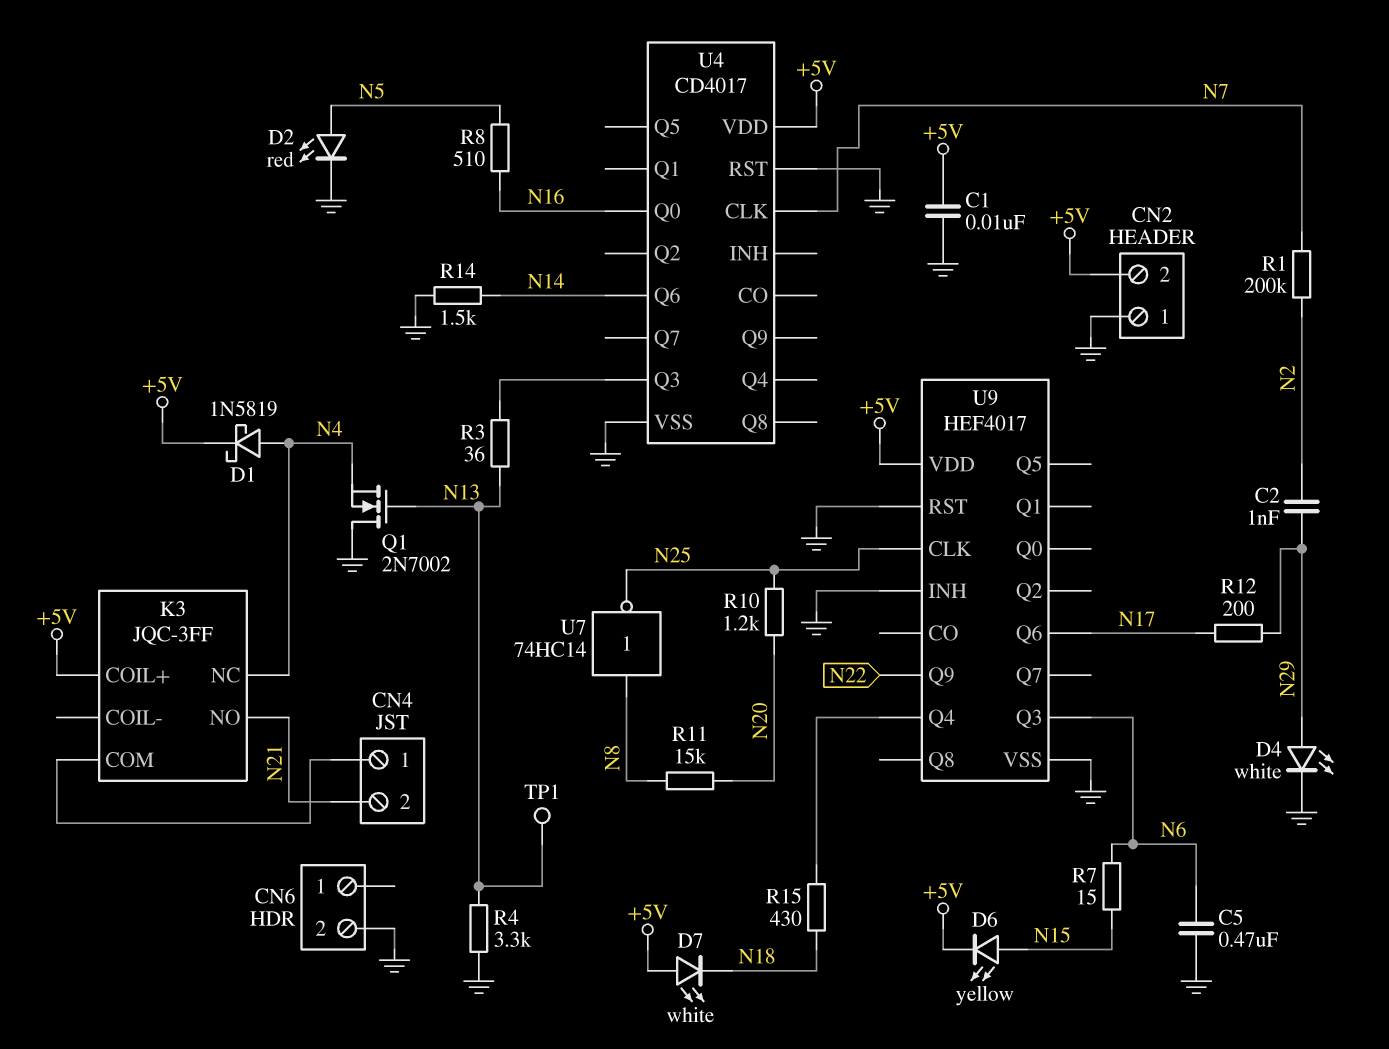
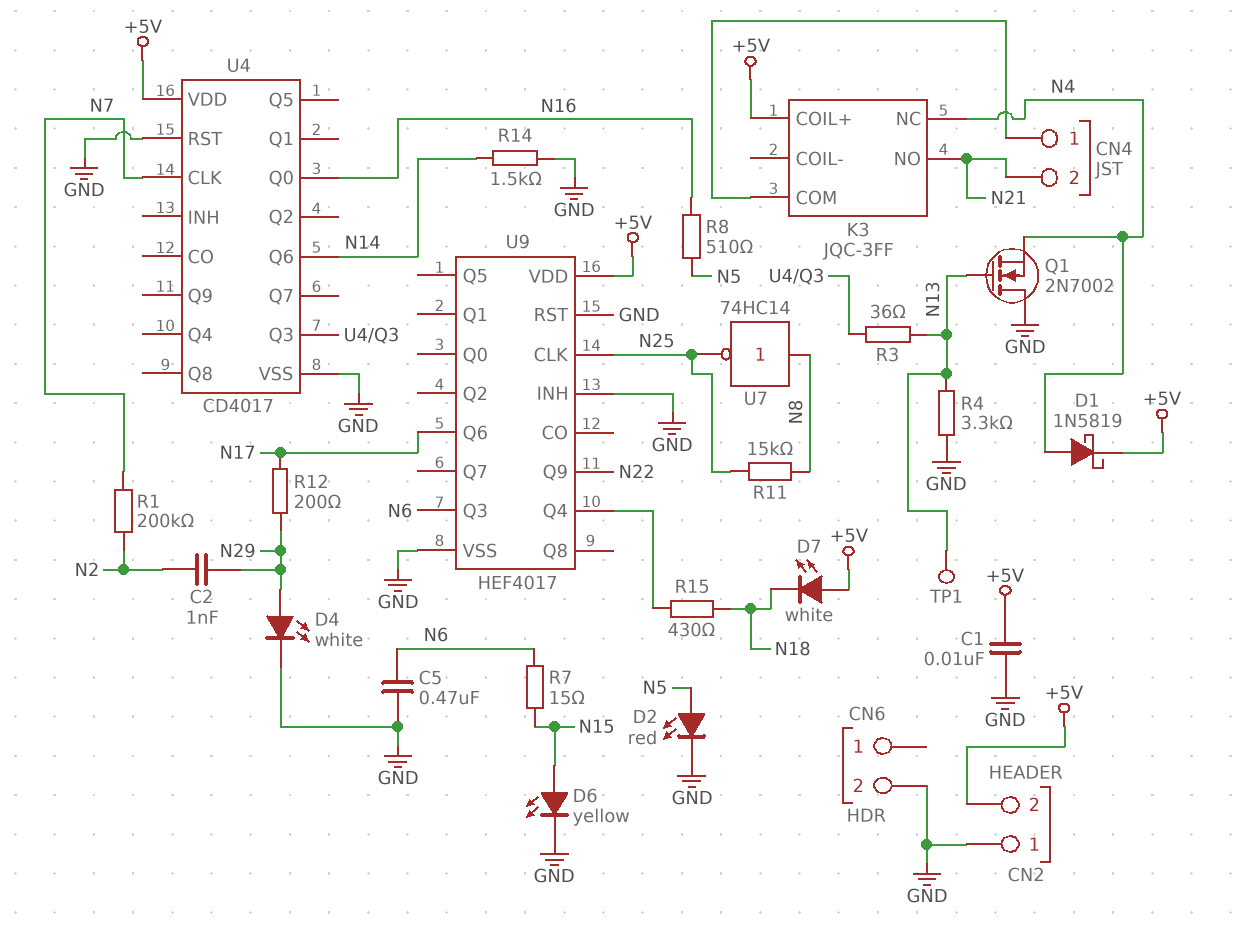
D6: LED yellow (A N15, K +5V) -> LED yellow (A N15, K GND)
R10: 1.2k (N20, N25) -> none
R11: 15k (N8, N20) -> 15k (N8, N25)

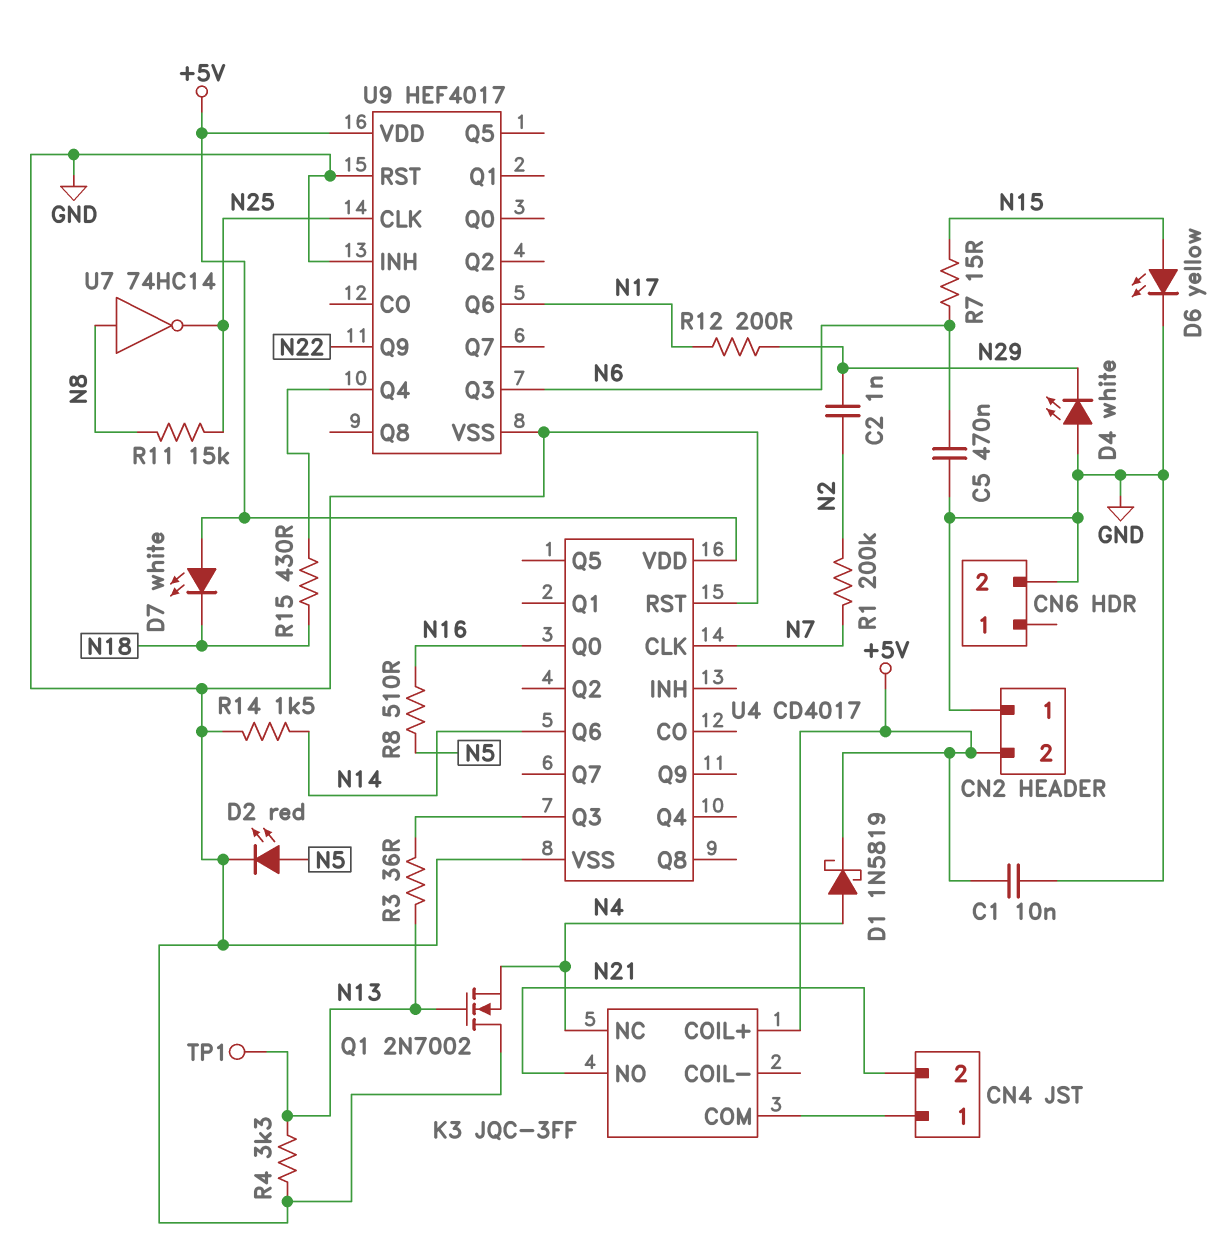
D4: LED white (A N29, K GND) -> LED white (A GND, K N29)

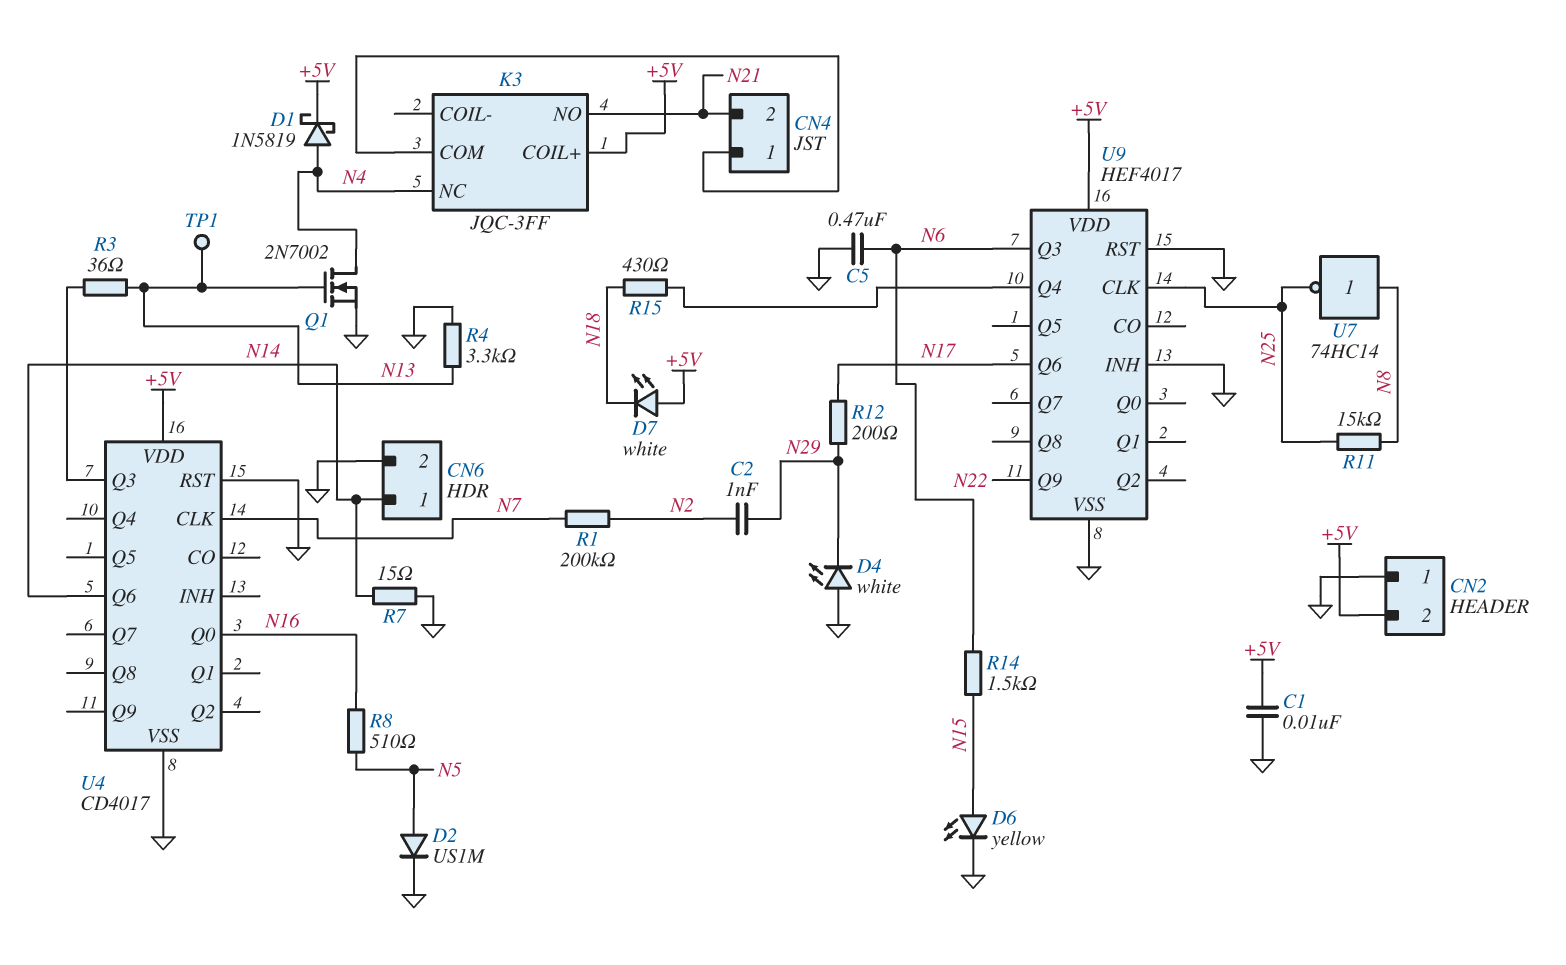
CN6 pin 1: none -> N14
D2: LED red (A N5, K GND) -> diode US1M (A N5, K GND)
Q1: NMOS 2N7002 (G N13, D GND, S N4) -> NMOS 2N7002 (G N13, D N4, S GND)
R7: 15 (N6, N15) -> 15 (GND, N14)
R14: 1.5k (GND, N14) -> 1.5k (N6, N15)

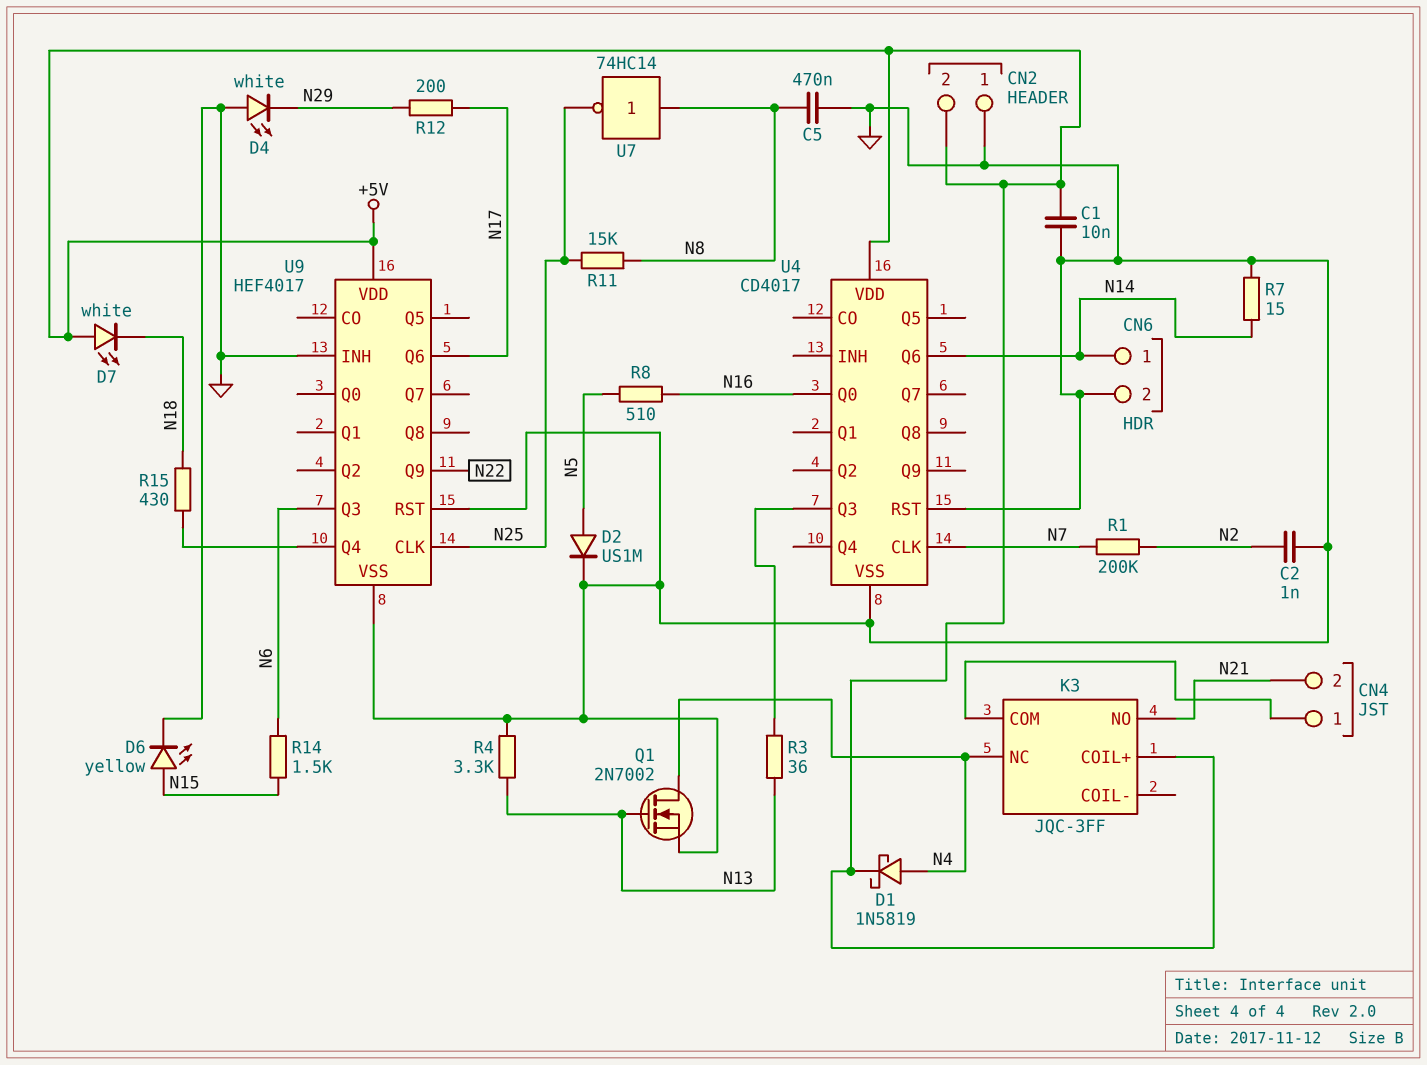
C2: 1nF (N2, N29) -> 1nF (GND, N2)
C5: 470nF (GND, N6) -> 470nF (GND, N8)
TP1: test point (N13) -> none

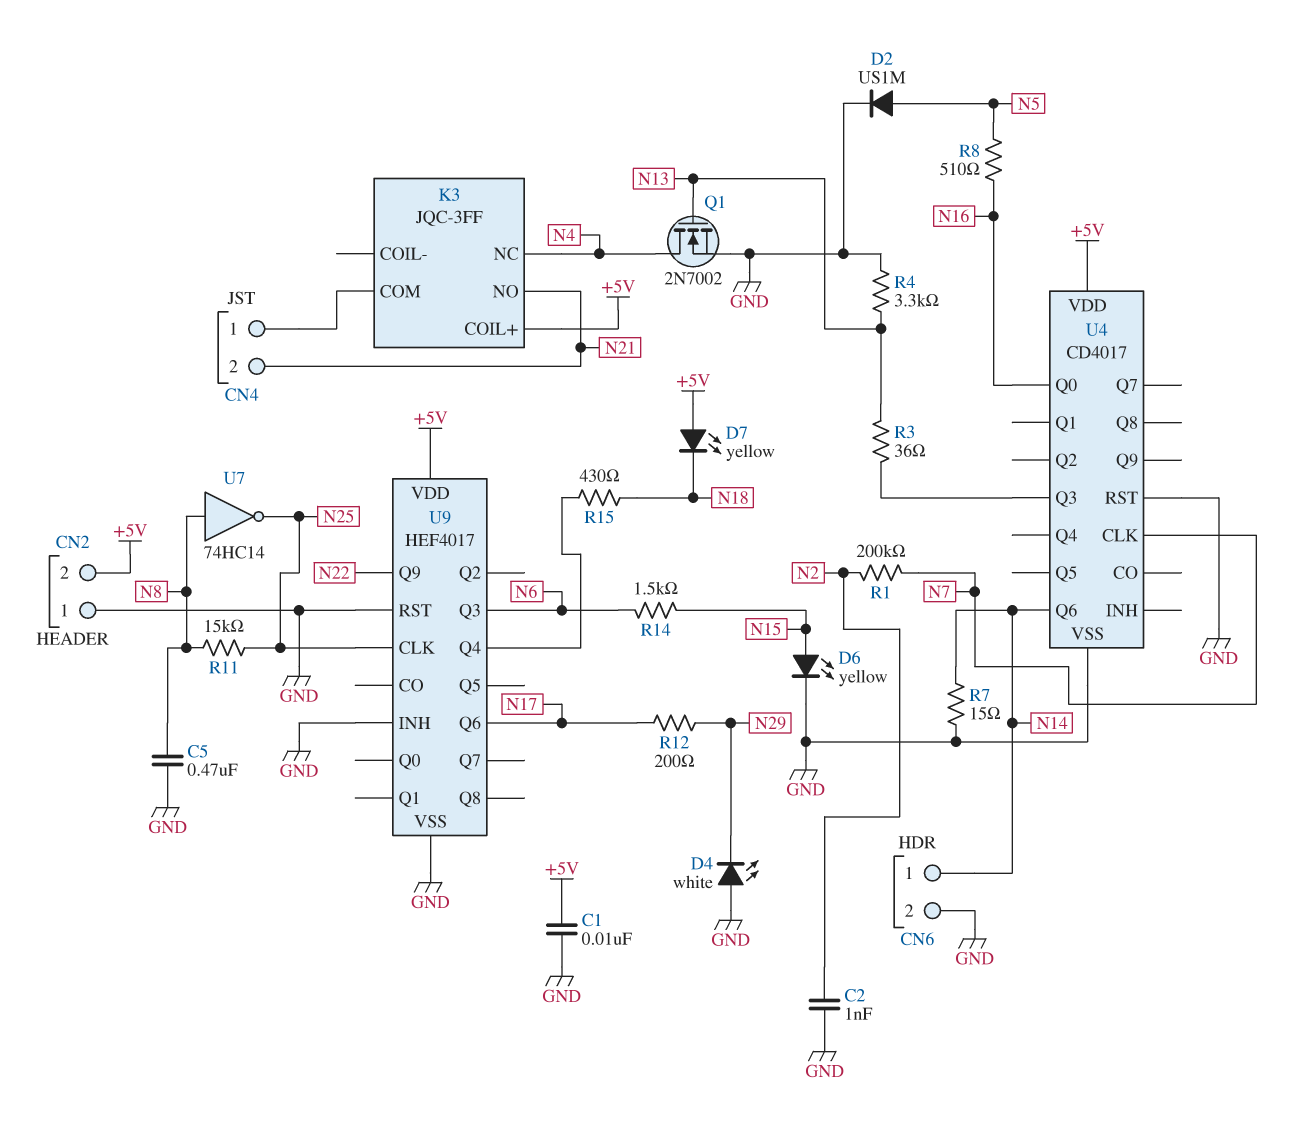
D1: schottky 1N5819 (A N4, K +5V) -> none
D7: LED white (A +5V, K N18) -> LED yellow (A +5V, K N18)

